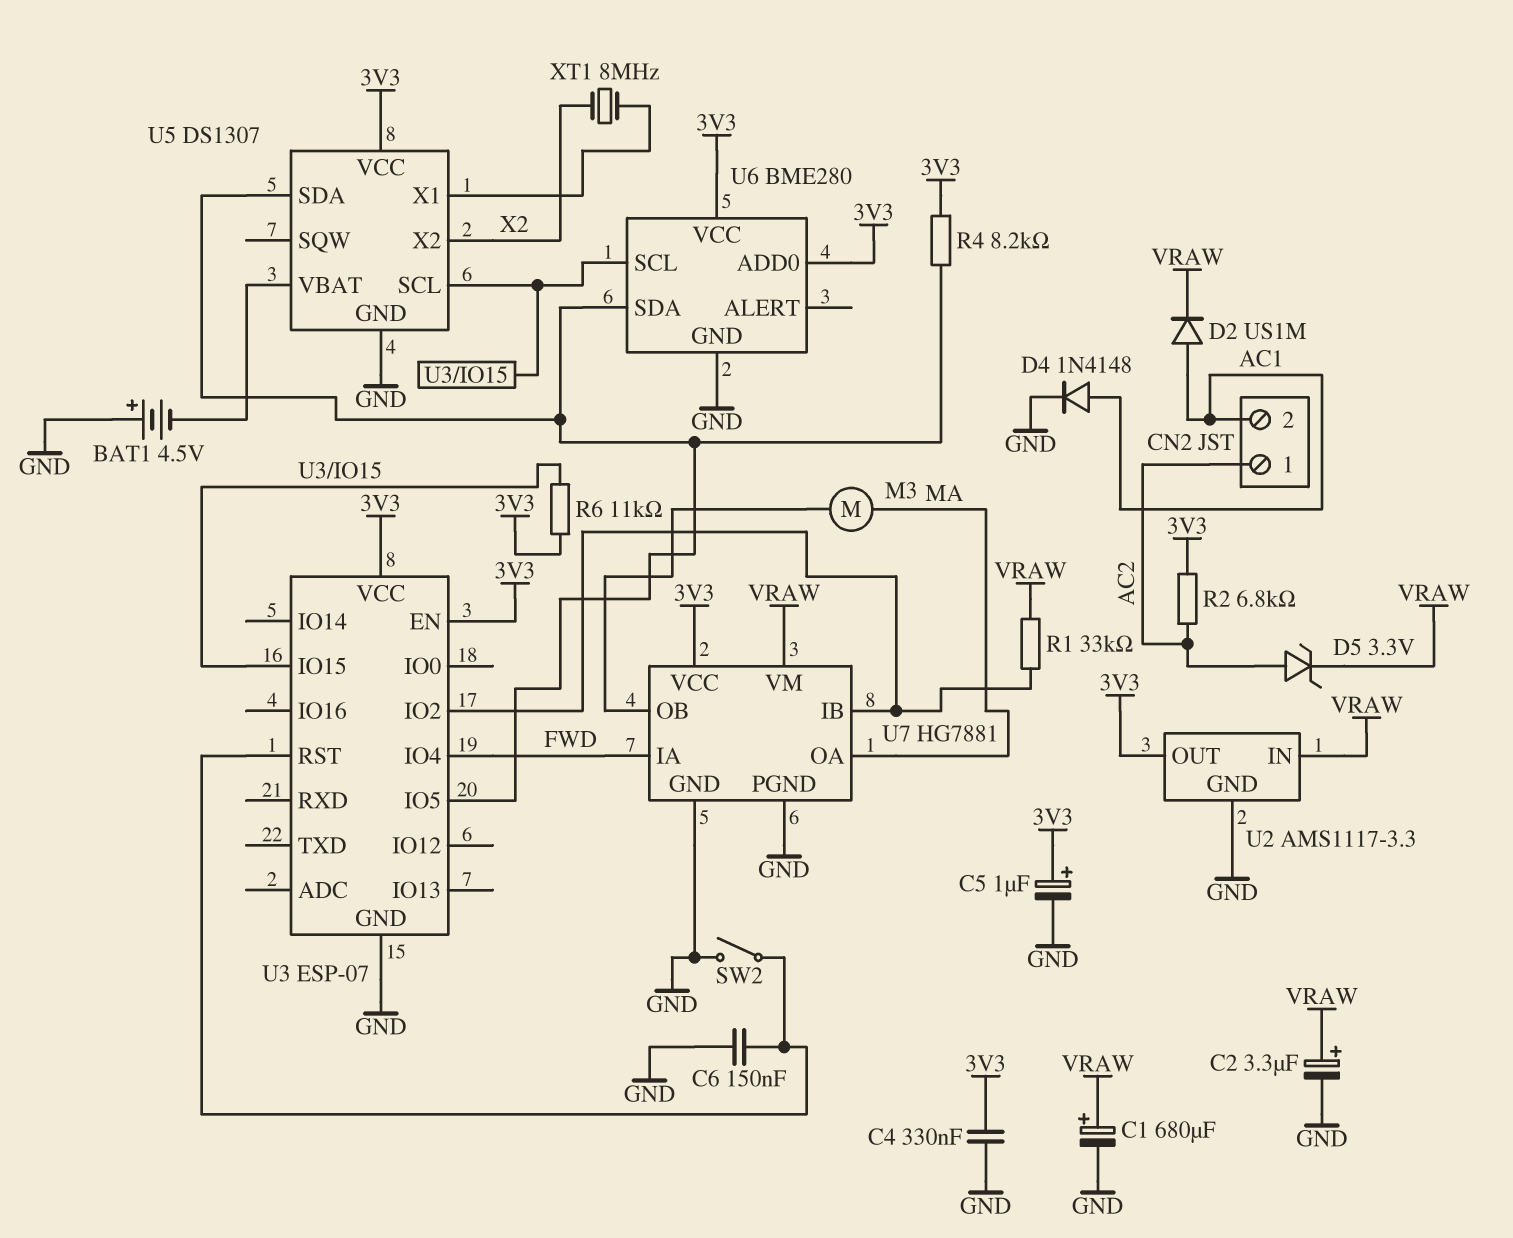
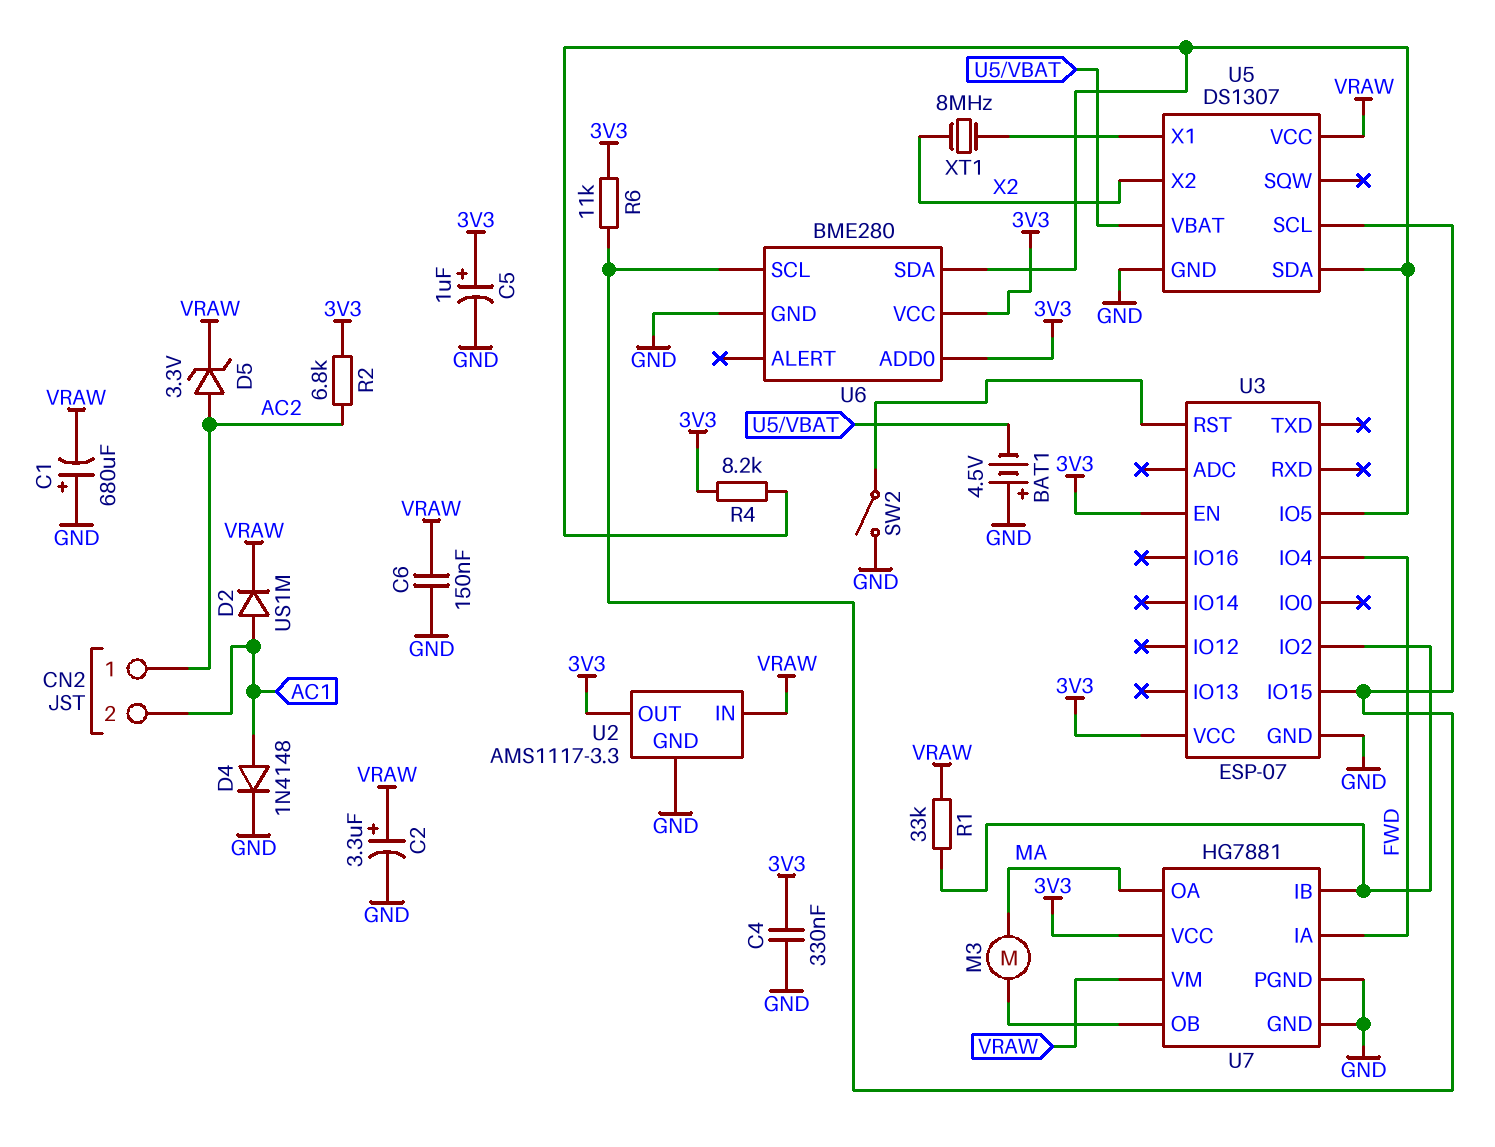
C1: 680uF (plus VRAW, minus GND) -> 680uF (plus GND, minus VRAW)
C6: 150nF (GND, U3/RST) -> 150nF (GND, VRAW)
U5 pin VCC: 3V3 -> VRAW

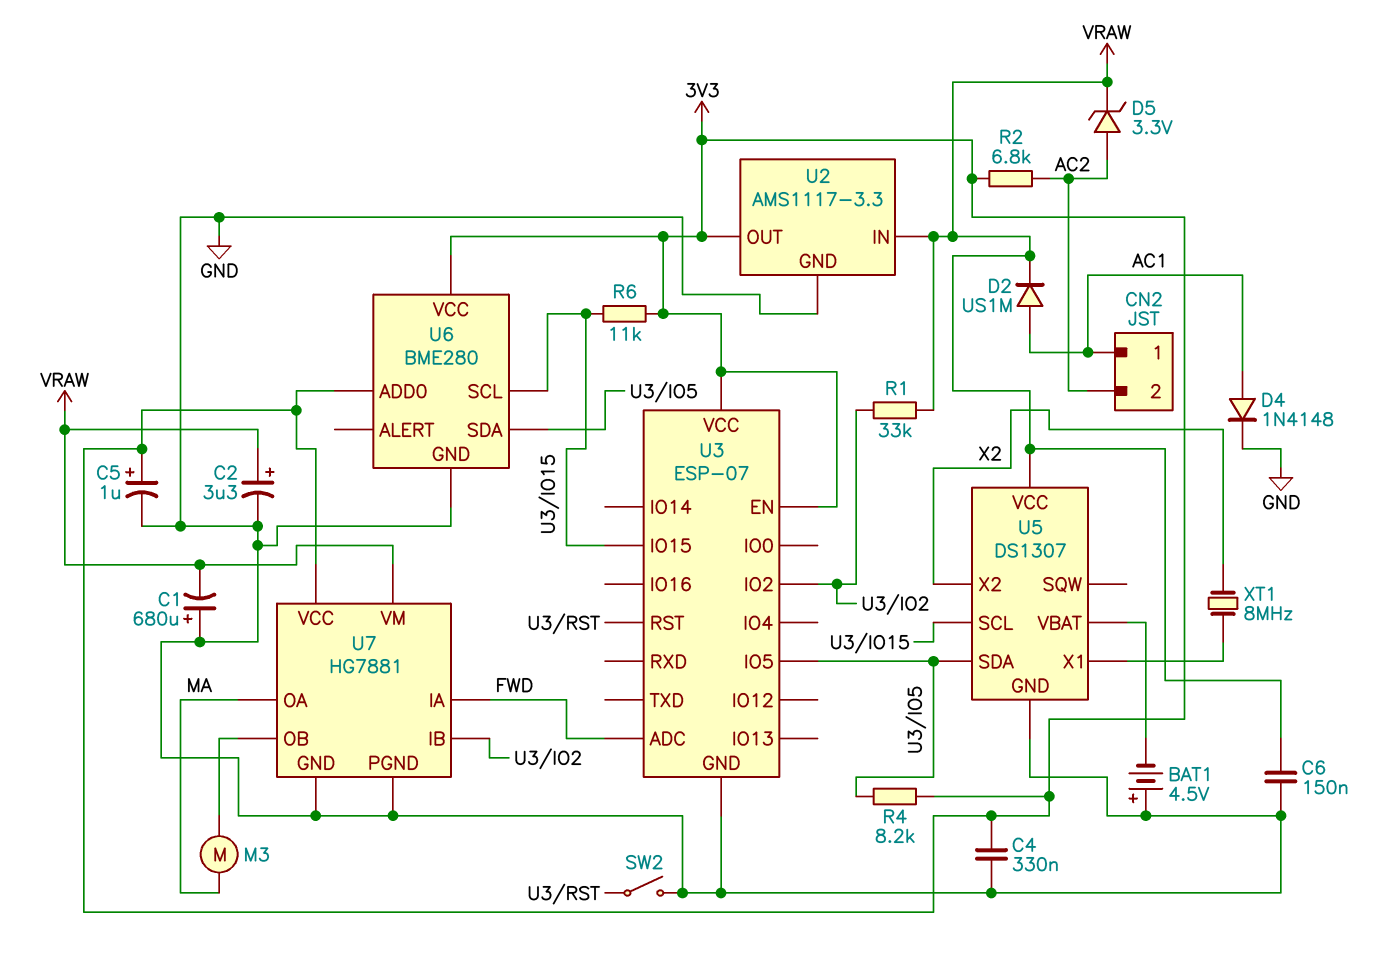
CN2 pin 1: AC2 -> AC1
CN2 pin 2: AC1 -> AC2
U3 pin ADC: none -> FWD
U3 pin IO4: FWD -> none

